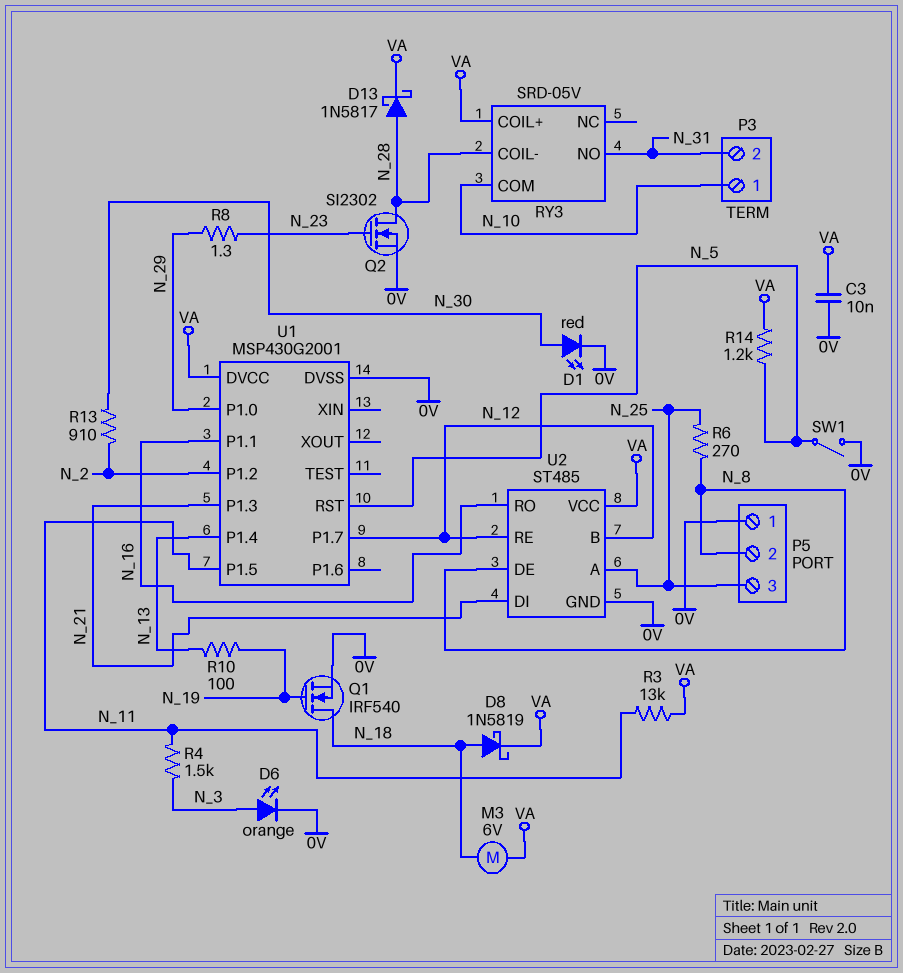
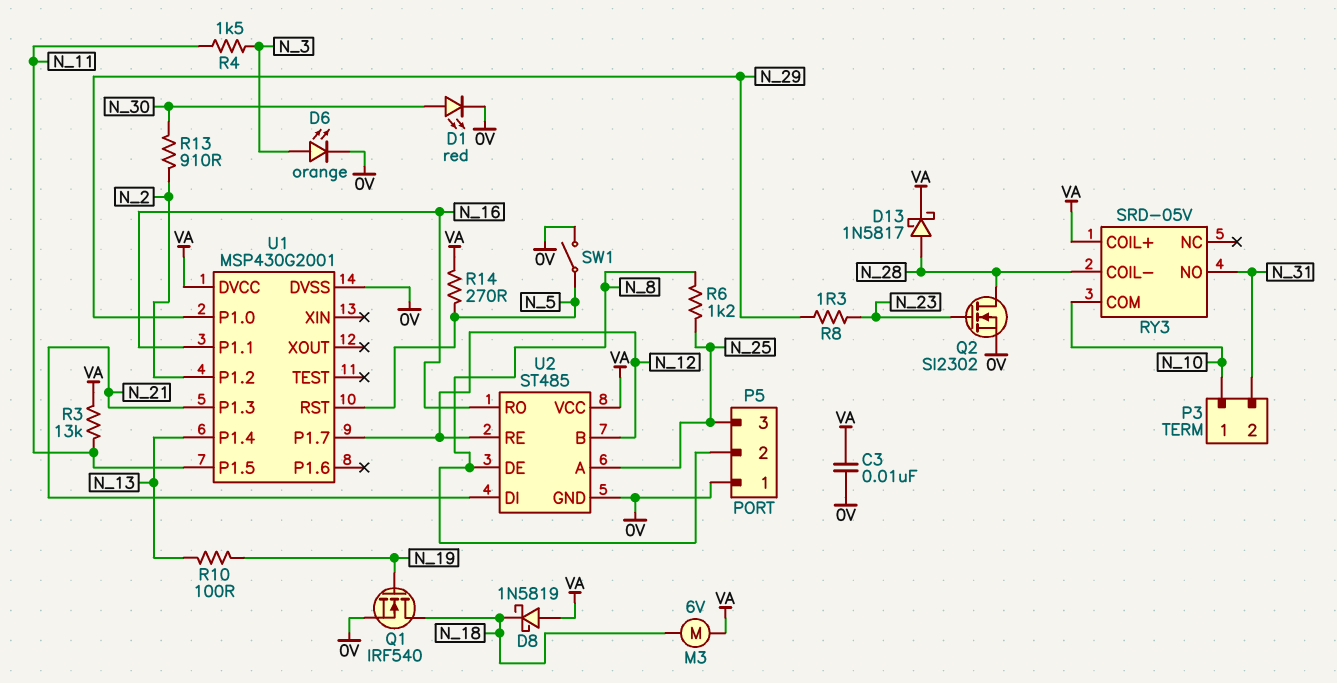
D8: schottky 1N5819 (A N_18, K VA) -> schottky 1N5819 (A VA, K N_18)
R6: 270 (N_8, N_25) -> 1.2k (N_8, N_25)
R14: 1.2k (N_5, VA) -> 270 (N_5, VA)

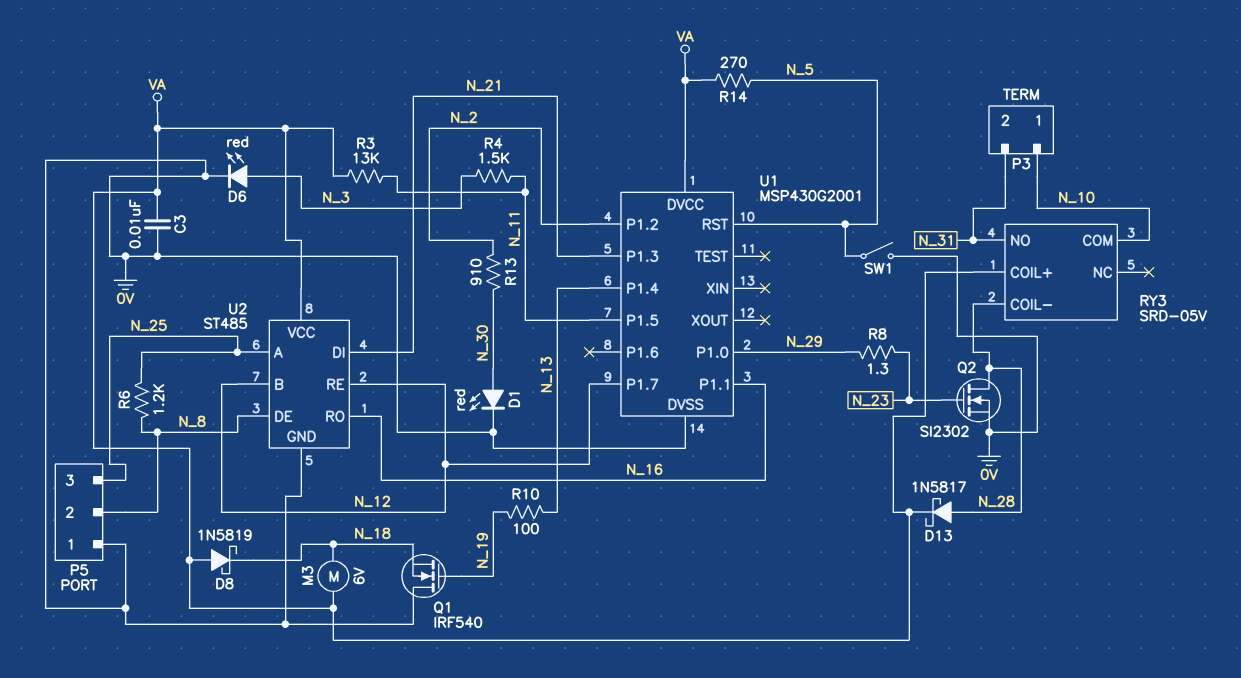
D6: LED orange (A N_3, K 0V) -> LED red (A N_3, K 0V)
Q1: NMOS IRF540 (G N_19, D N_18, S 0V) -> NMOS IRF540 (G N_19, D 0V, S N_18)

